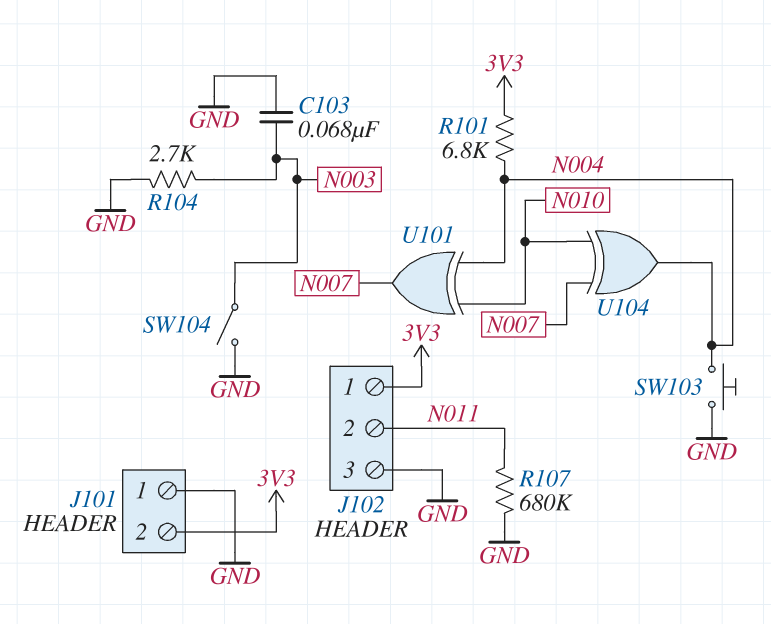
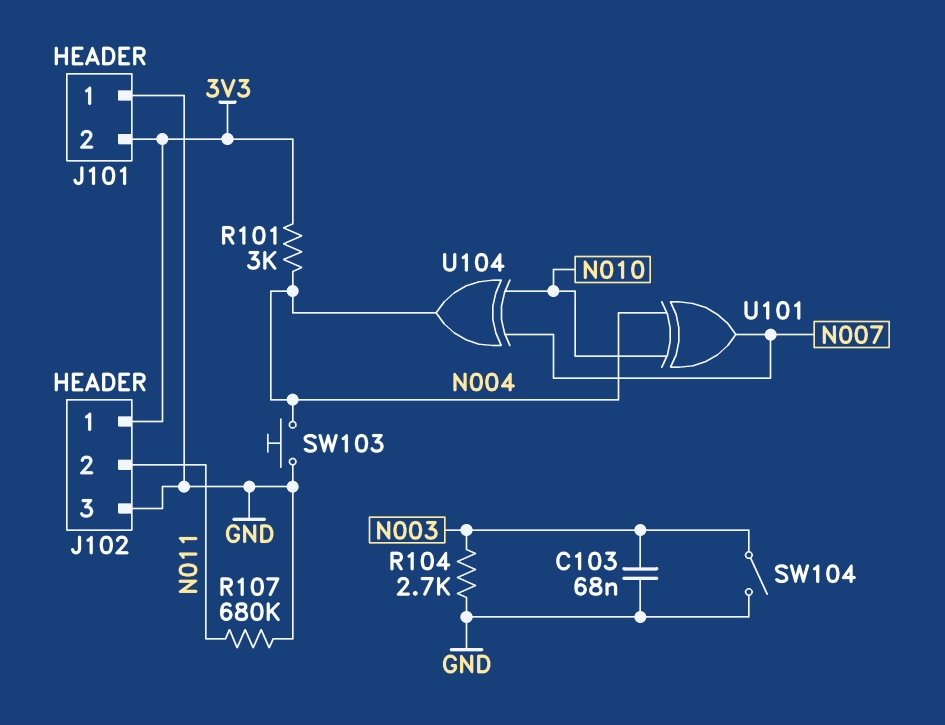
R101: 6.8k (3V3, N004) -> 3k (3V3, N004)

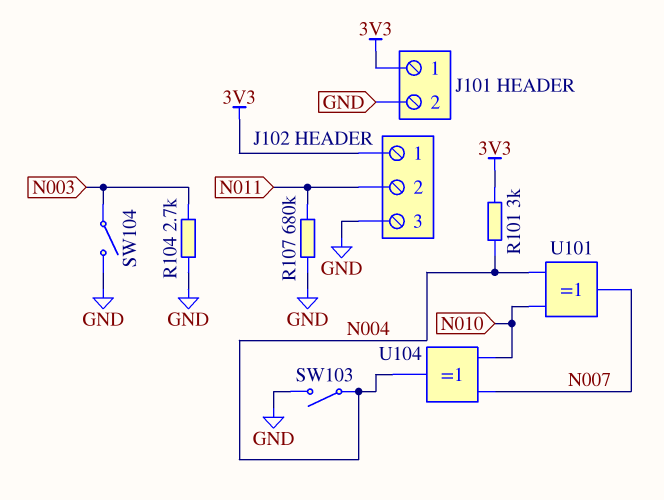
C103: 68nF (GND, N003) -> none
J101 pin 1: GND -> 3V3
J101 pin 2: 3V3 -> GND
SW103: button (GND, N004) -> switch (GND, N004)

